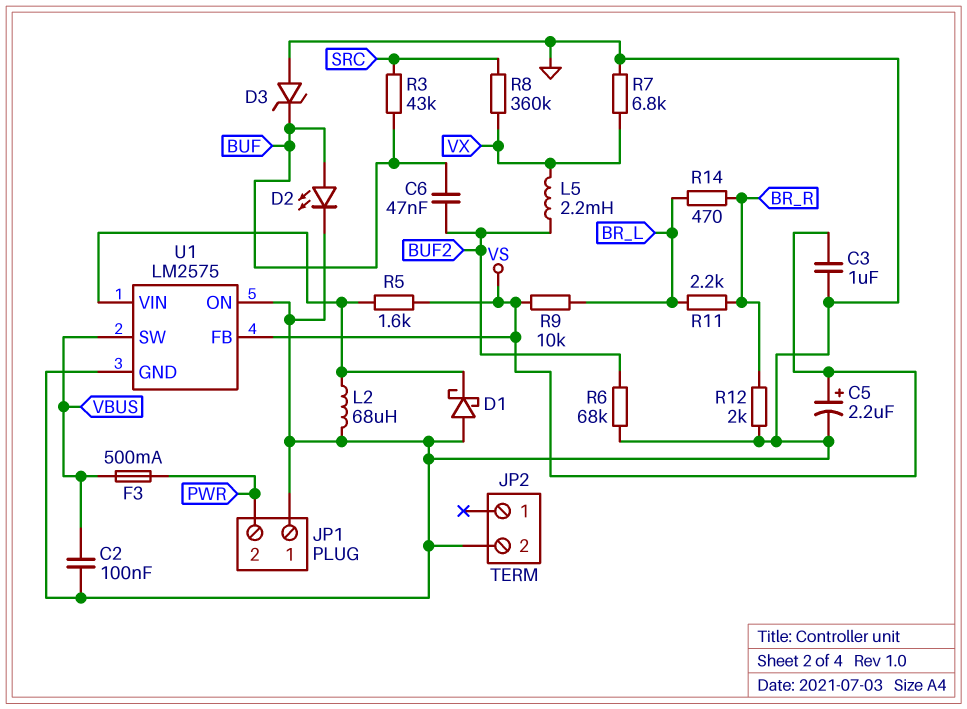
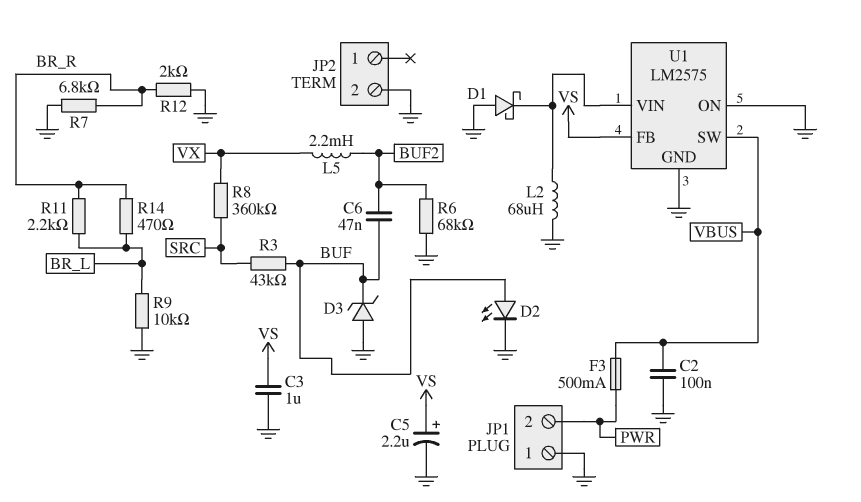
R5: 1.6k (U1/VIN, VS) -> none
R7: 6.8k (GND, VX) -> 6.8k (BR_R, GND)
R9: 10k (BR_L, VS) -> 10k (BR_L, GND)

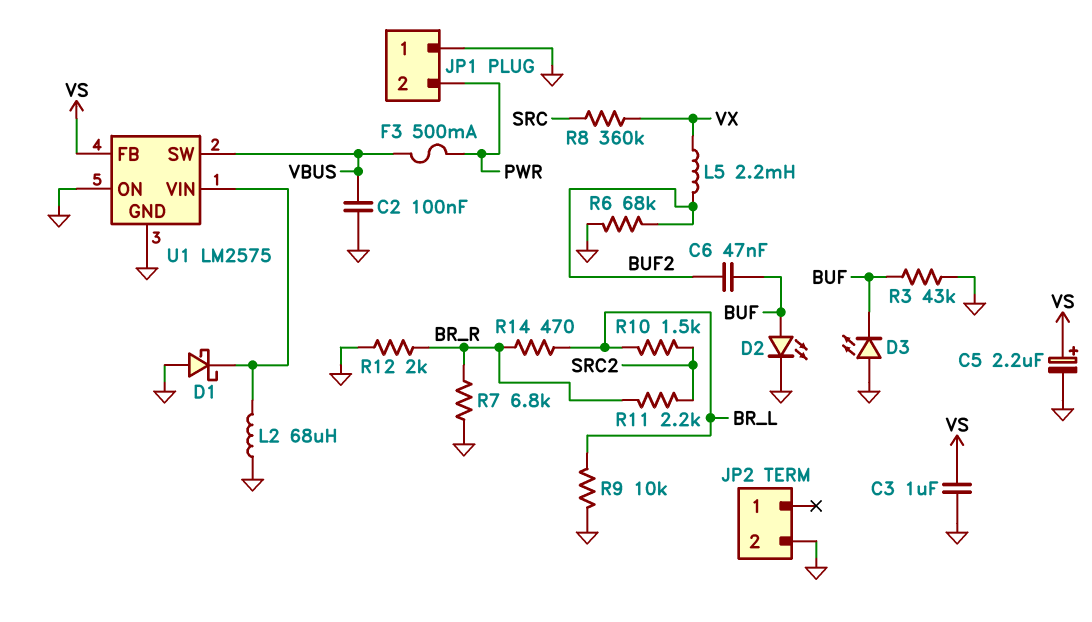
D3: zener (A GND, K BUF) -> LED (A GND, K BUF)
R3: 43k (BUF, SRC) -> 43k (BUF, GND)
R10: none -> 1.5k (BR_L, SRC2)
R11: 2.2k (BR_L, BR_R) -> 2.2k (BR_R, SRC2)

